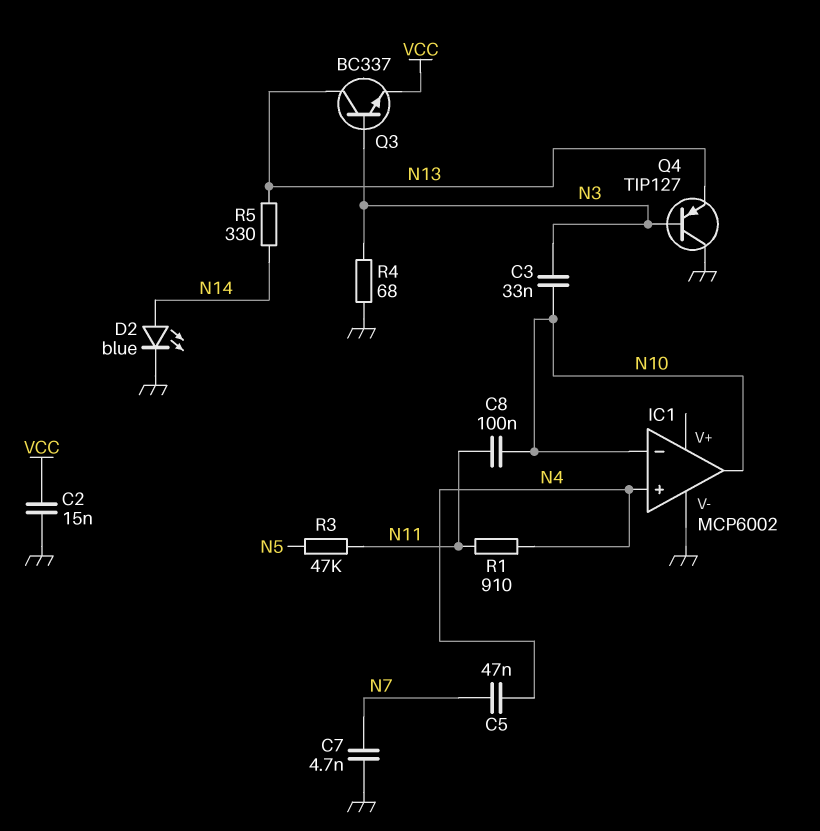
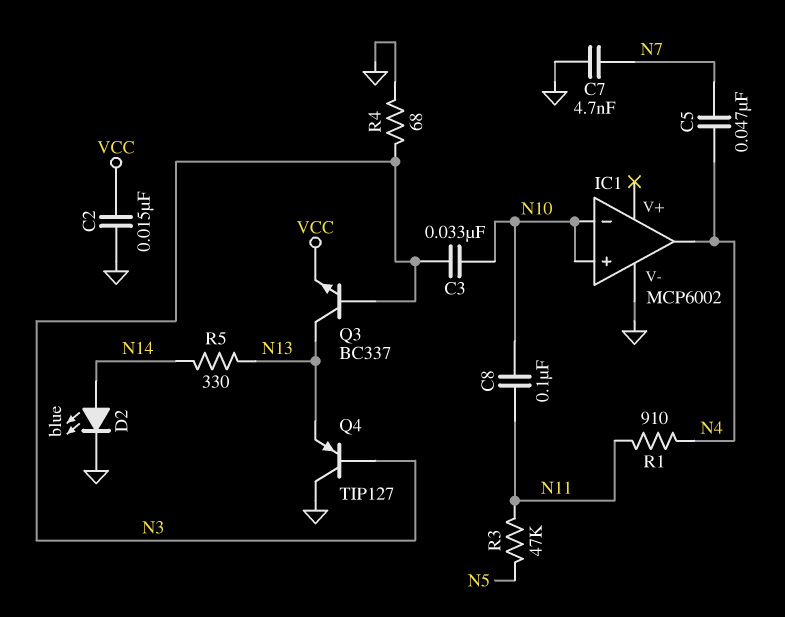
IC1 pin in+: N4 -> N10
IC1 pin out: N10 -> N4

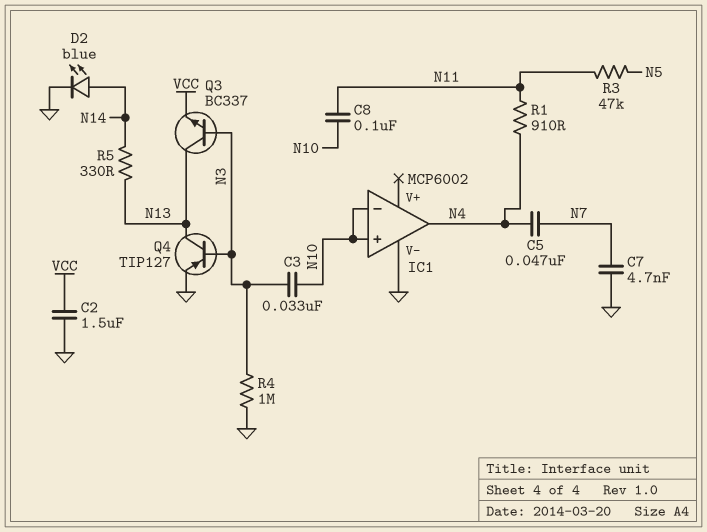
C2: 15nF (GND, VCC) -> 1.5uF (GND, VCC)
Q4: PNP TIP127 (B N3, C GND, E N13) -> PNP TIP127 (B N3, C N13, E GND)
R4: 68 (GND, N3) -> 1M (GND, N3)

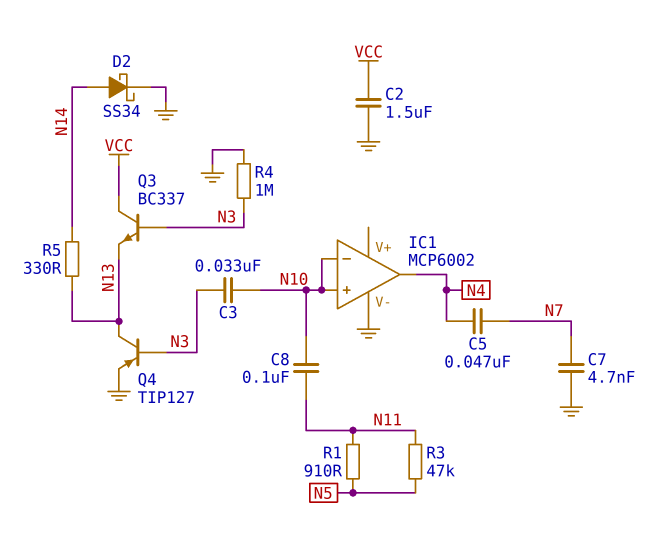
D2: LED blue (A N14, K GND) -> schottky SS34 (A N14, K GND)
Q3: NPN BC337 (B N3, C N13, E VCC) -> NPN BC337 (B N3, C VCC, E N13)
R1: 910 (N4, N11) -> 910 (N5, N11)

